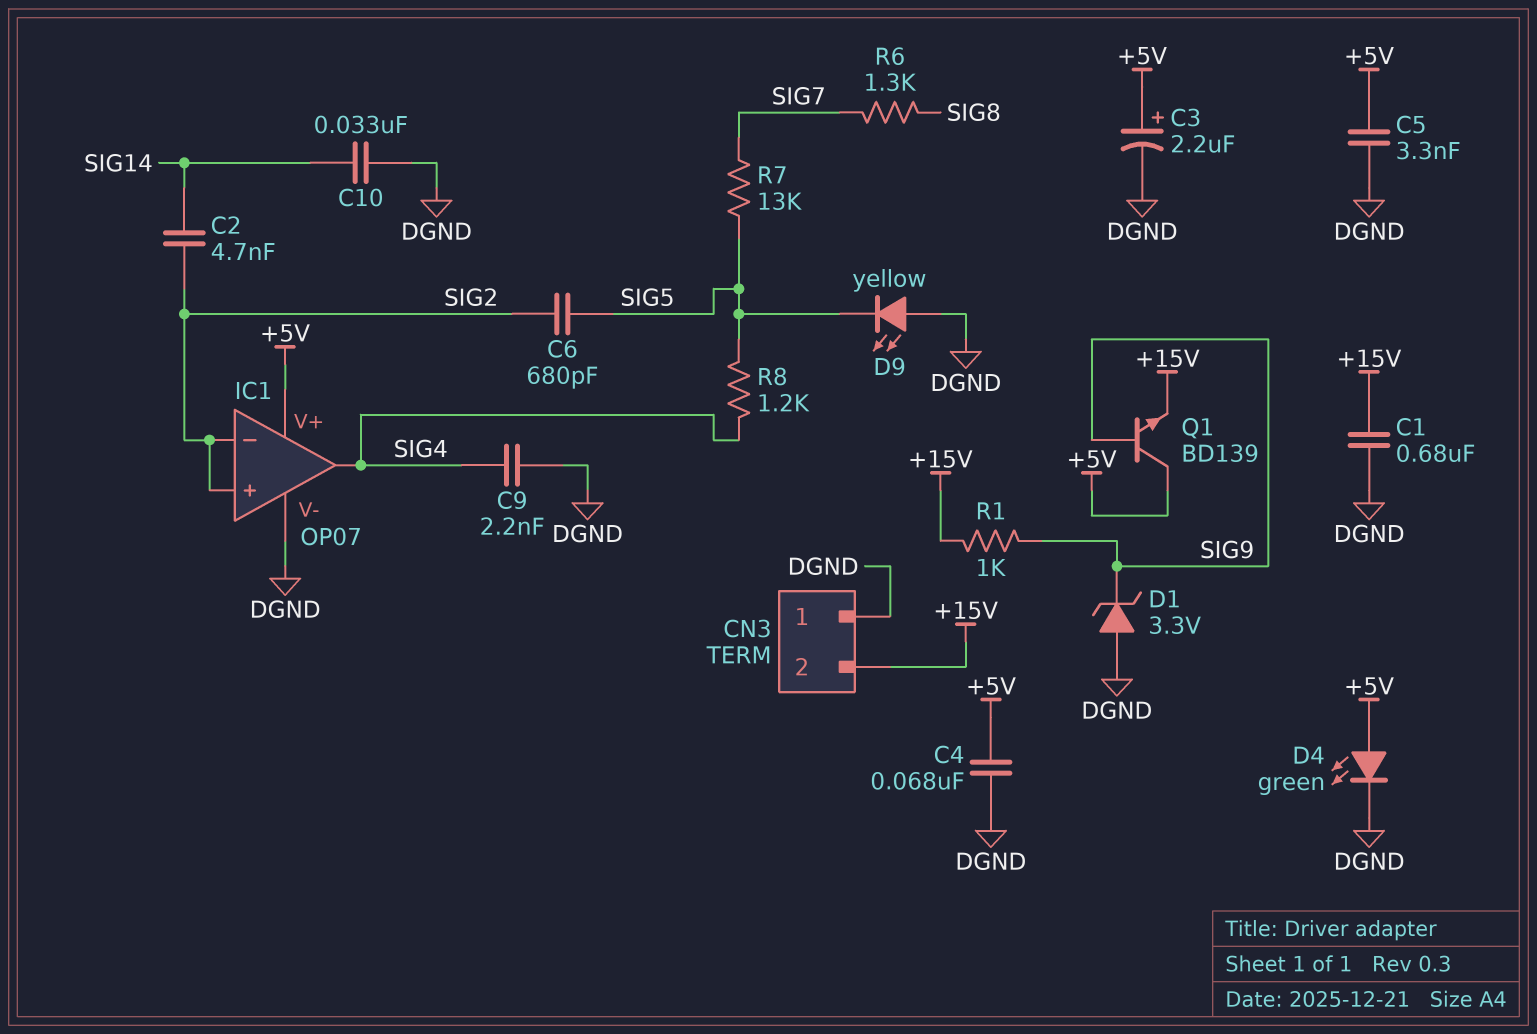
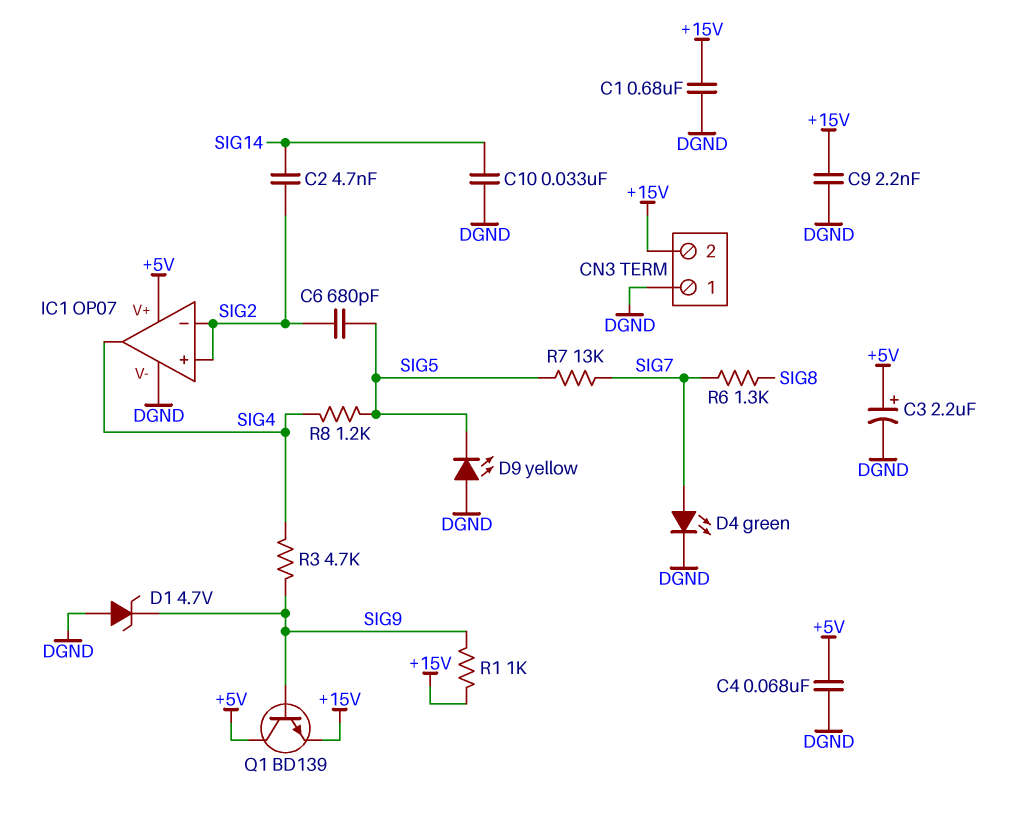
C5: 3.3nF (+5V, DGND) -> none
C9: 2.2nF (DGND, SIG4) -> 2.2nF (+15V, DGND)
D1: zener 3.3V (A DGND, K SIG9) -> zener 4.7V (A DGND, K SIG9)
D4: LED green (A +5V, K DGND) -> LED green (A SIG7, K DGND)
R3: none -> 4.7k (SIG4, SIG9)

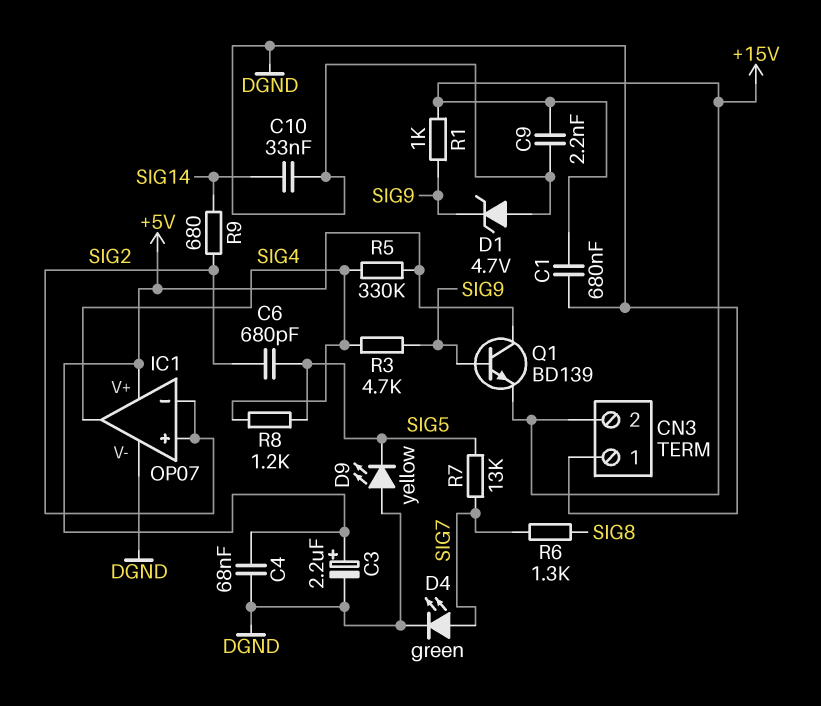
C2: 4.7nF (SIG2, SIG14) -> none
R5: none -> 330k (+5V, SIG4)
R9: none -> 680 (SIG2, SIG14)

